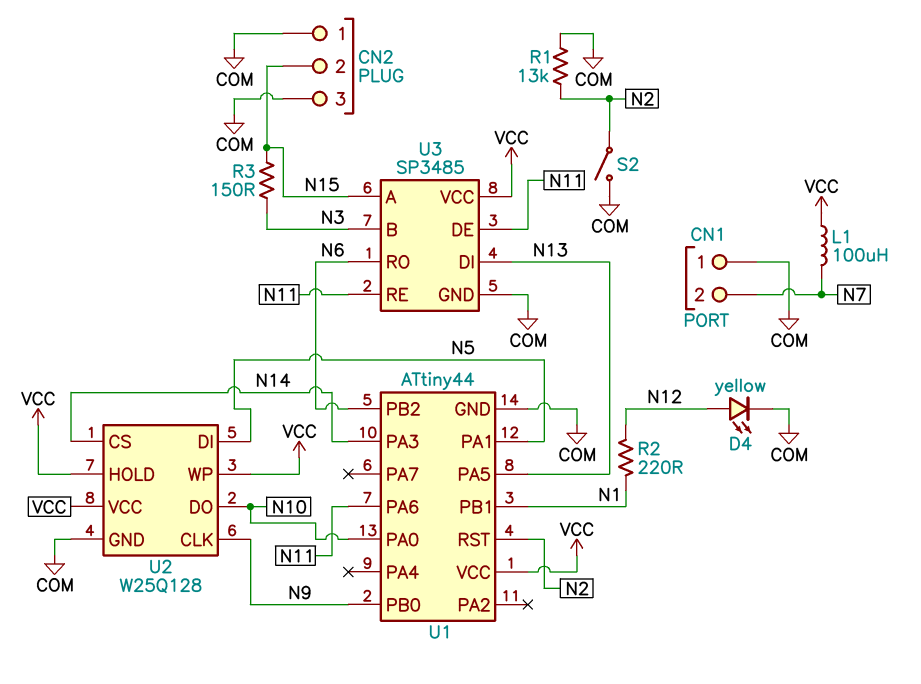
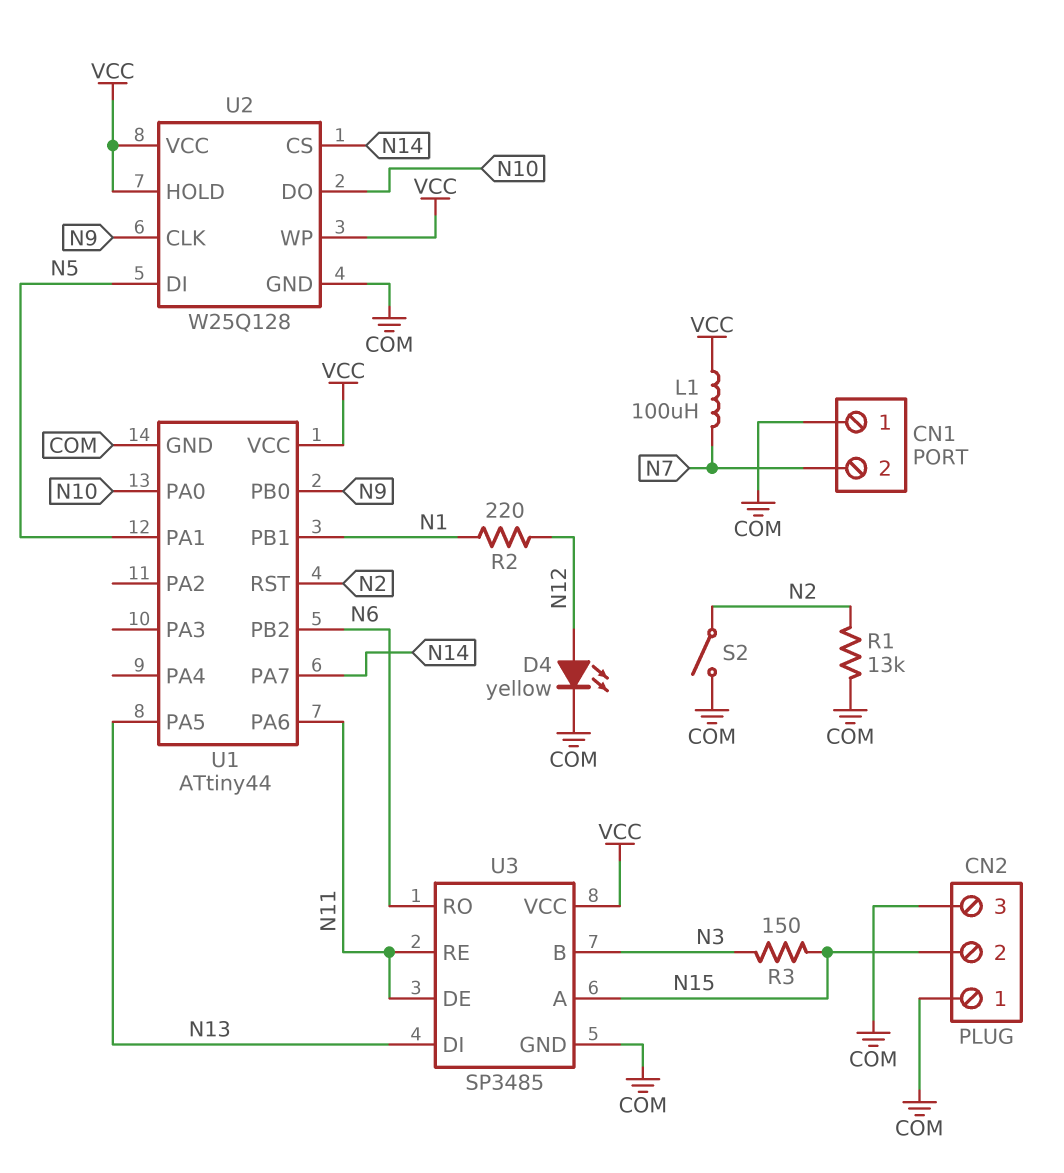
U1 pin PA3: N14 -> none
U1 pin PA7: none -> N14

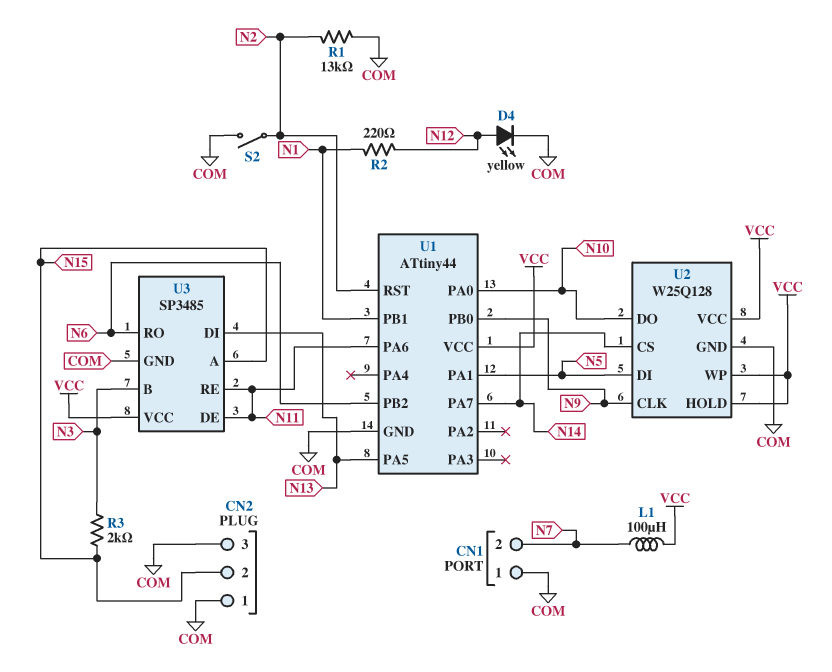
R3: 150 (N3, N15) -> 2k (N3, N15)

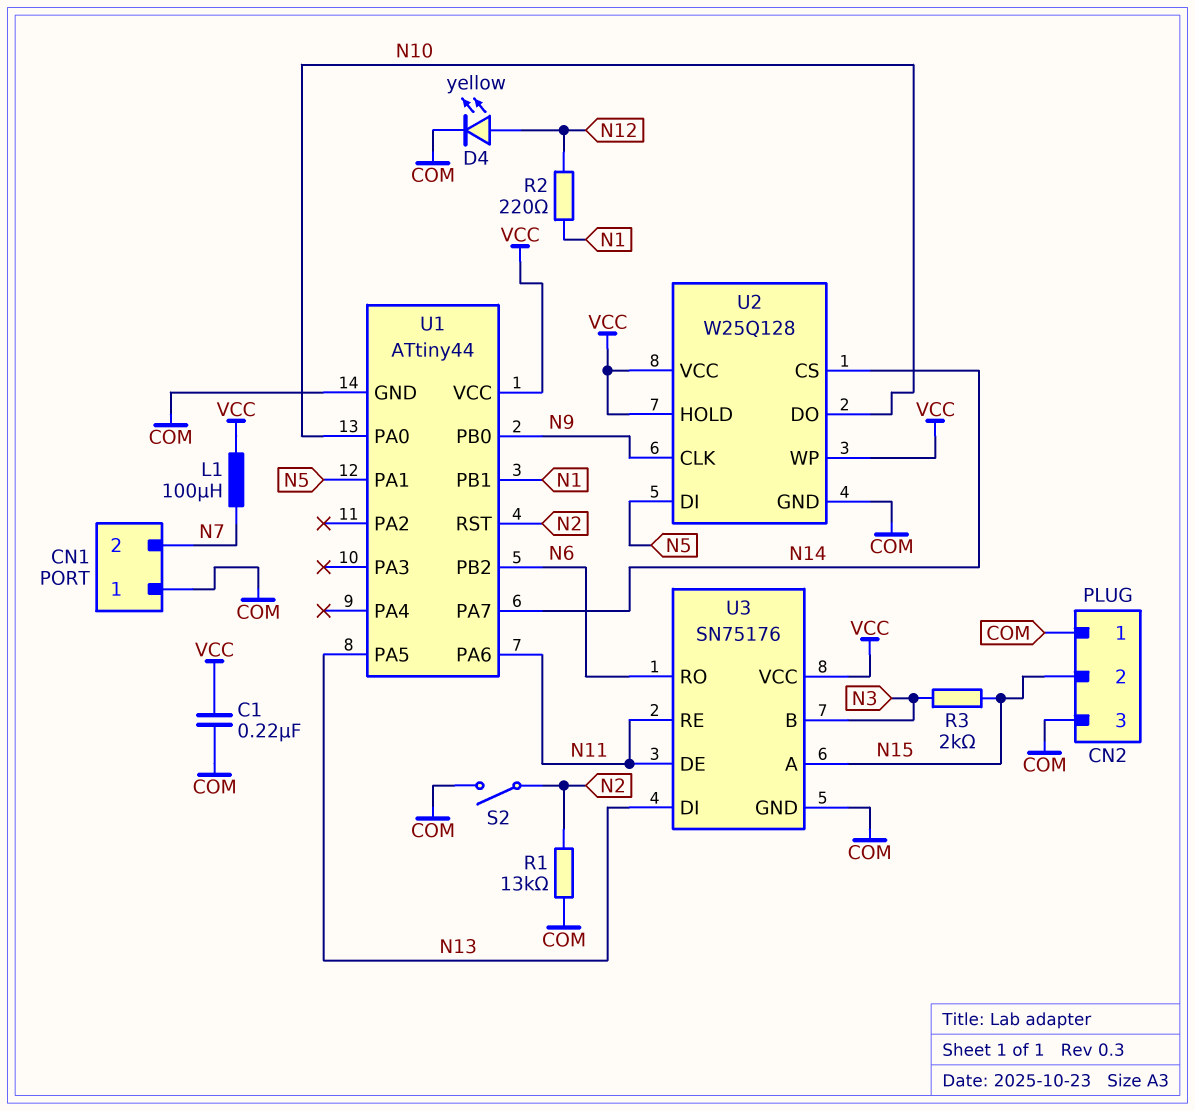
C1: none -> 220nF (COM, VCC)
U3: SP3485 -> SN75176

